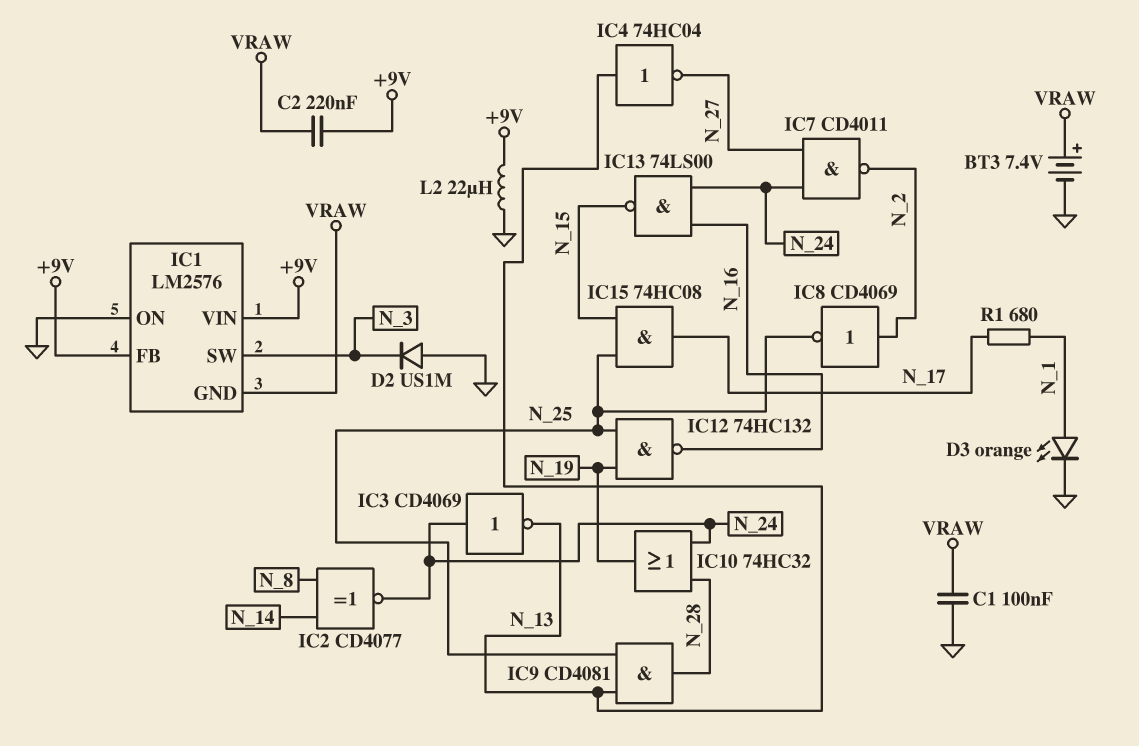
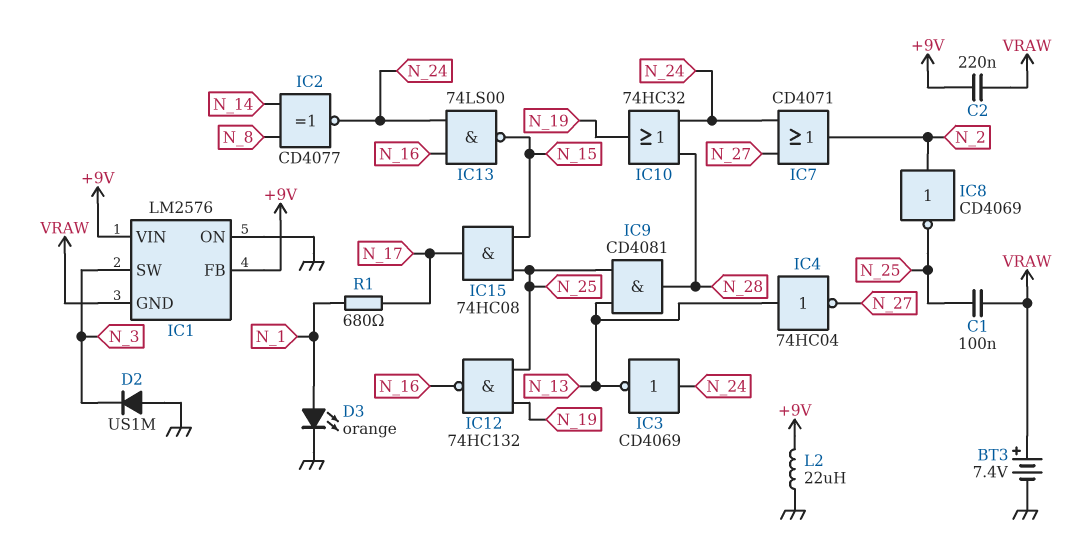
C1: 100nF (GND, VRAW) -> 100nF (N_25, VRAW)
IC7: NAND CD4011 (in N_24, in N_27, out N_2) -> OR CD4071 (in N_24, in N_27, out N_2)

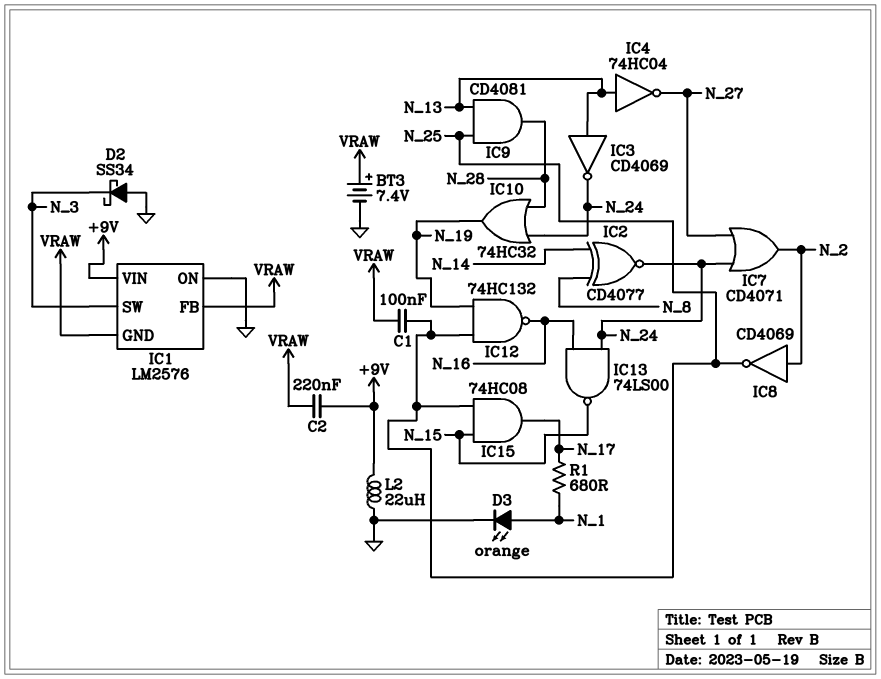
D2: diode US1M (A GND, K N_3) -> schottky SS34 (A GND, K N_3)
IC1 pin FB: +9V -> VRAW
IC3: NOT CD4069 (in N_24, out N_13) -> NOT CD4069 (in N_13, out N_24)

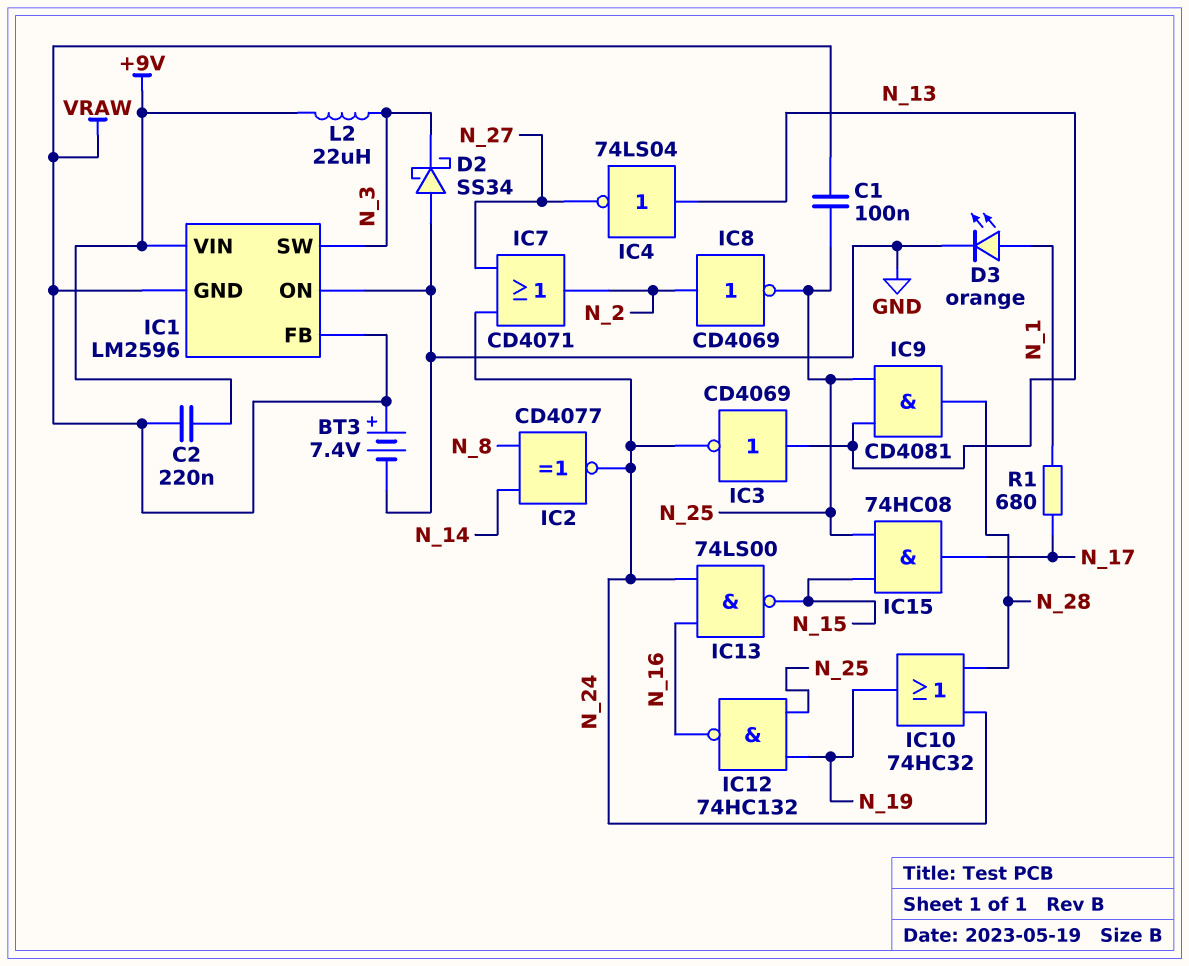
IC1: LM2576 -> LM2596
IC4: NOT 74HC04 (in N_13, out N_27) -> NOT 74LS04 (in N_13, out N_27)
L2: 22uH (+9V, GND) -> 22uH (+9V, N_3)

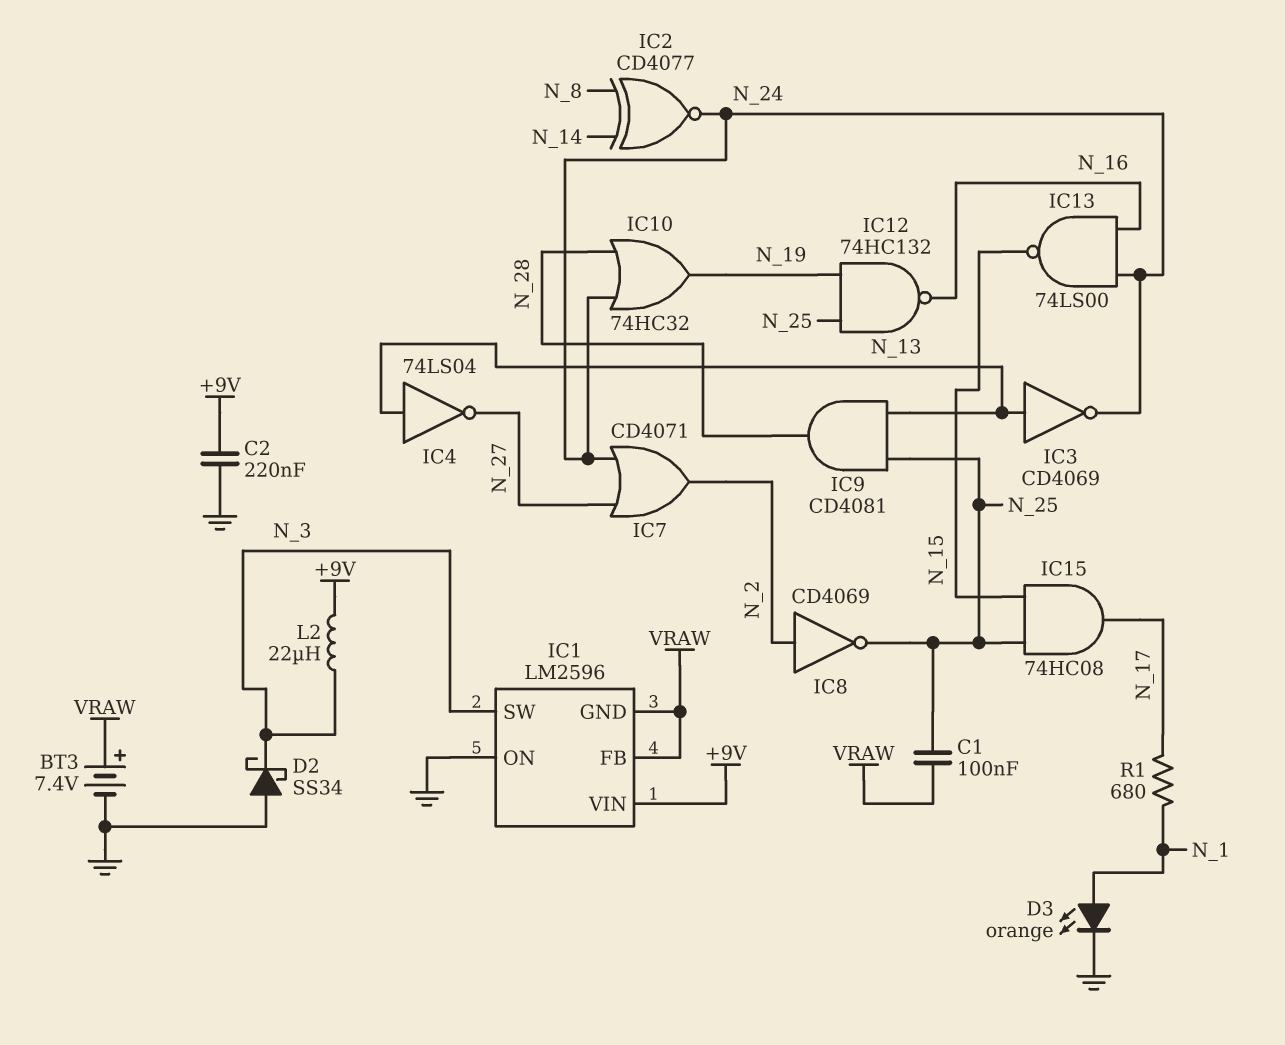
C2: 220nF (+9V, VRAW) -> 220nF (+9V, GND)

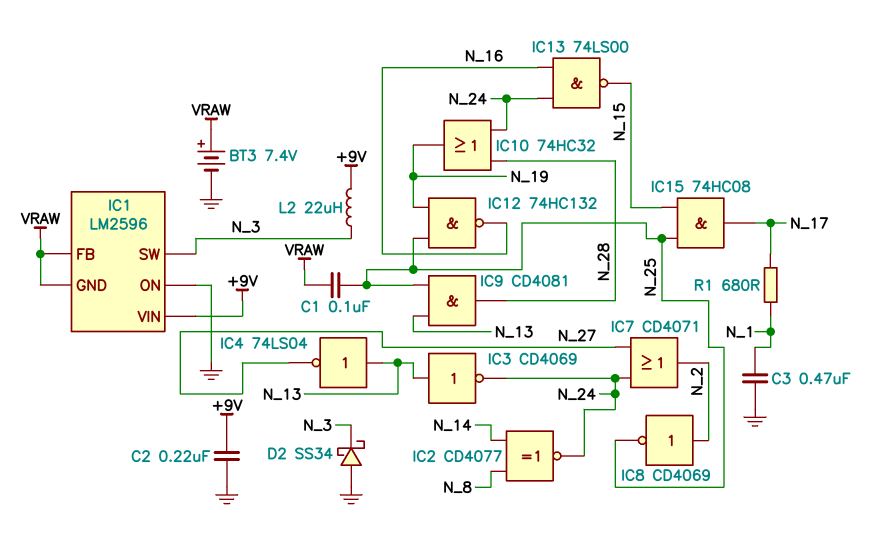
C3: none -> 470nF (GND, N_1)
D3: LED orange (A N_1, K GND) -> none

